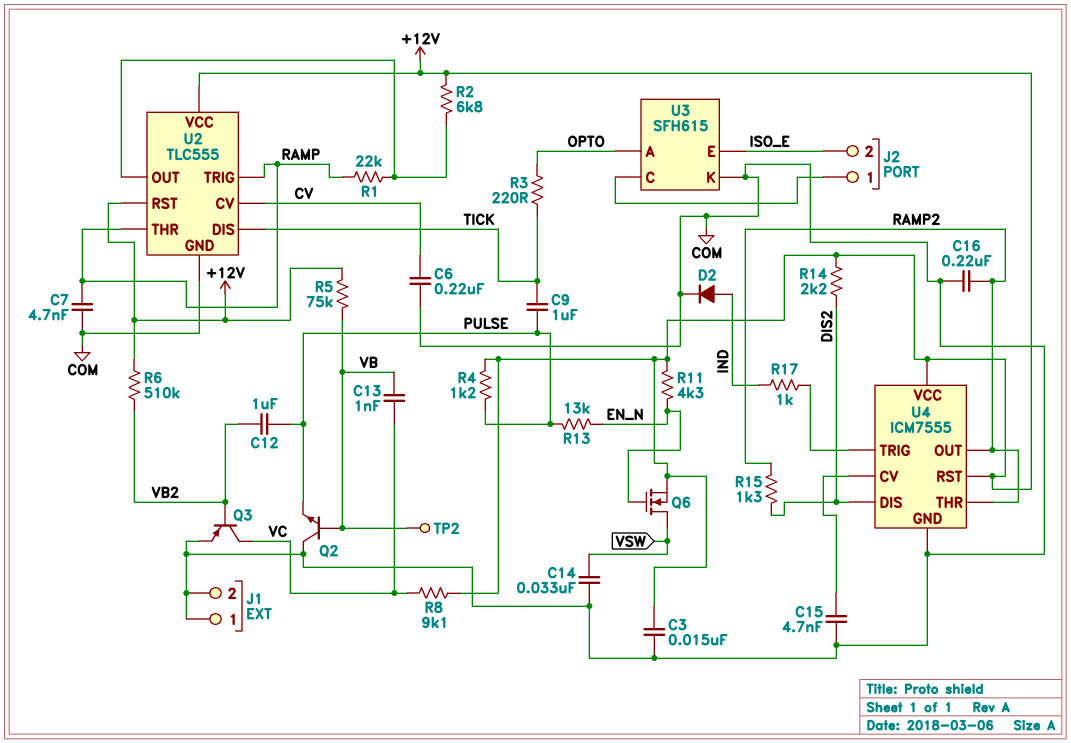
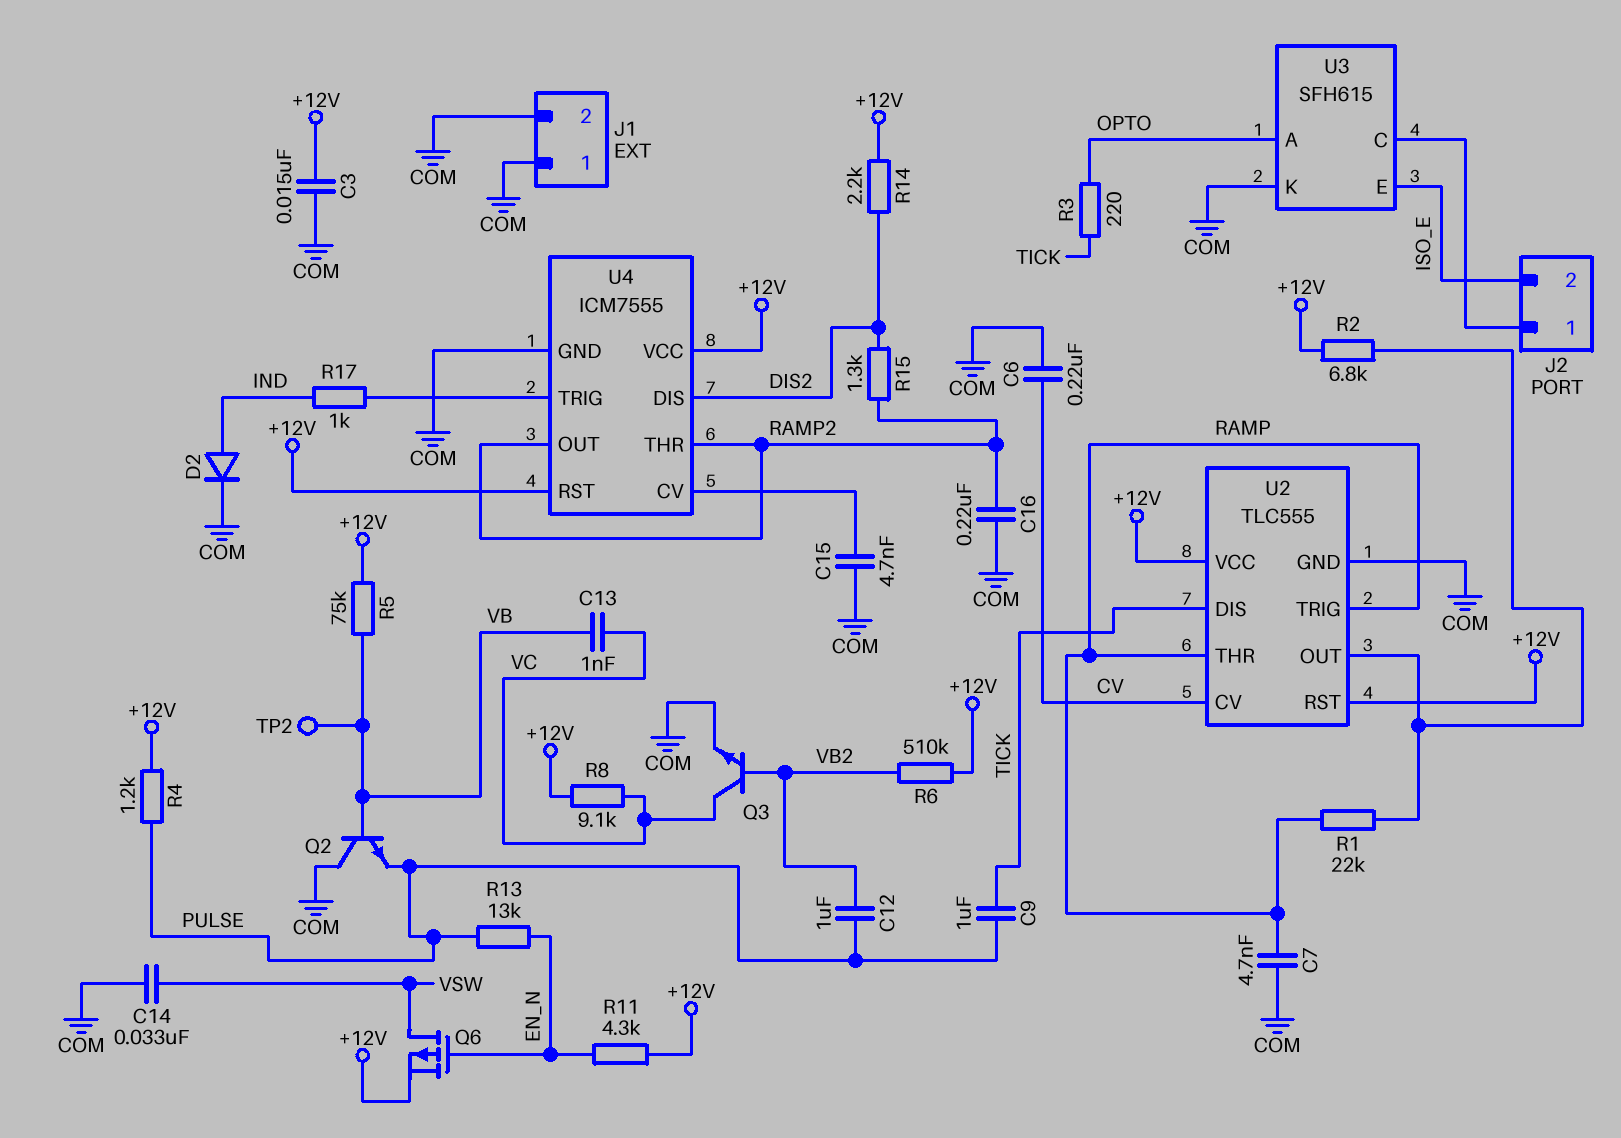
Q3: PNP (B VB2, C VC, E COM) -> NPN (B VB2, C VC, E COM)
Q6: NMOS (G EN_N, D VSW, S +12V) -> PMOS (G EN_N, D VSW, S +12V)

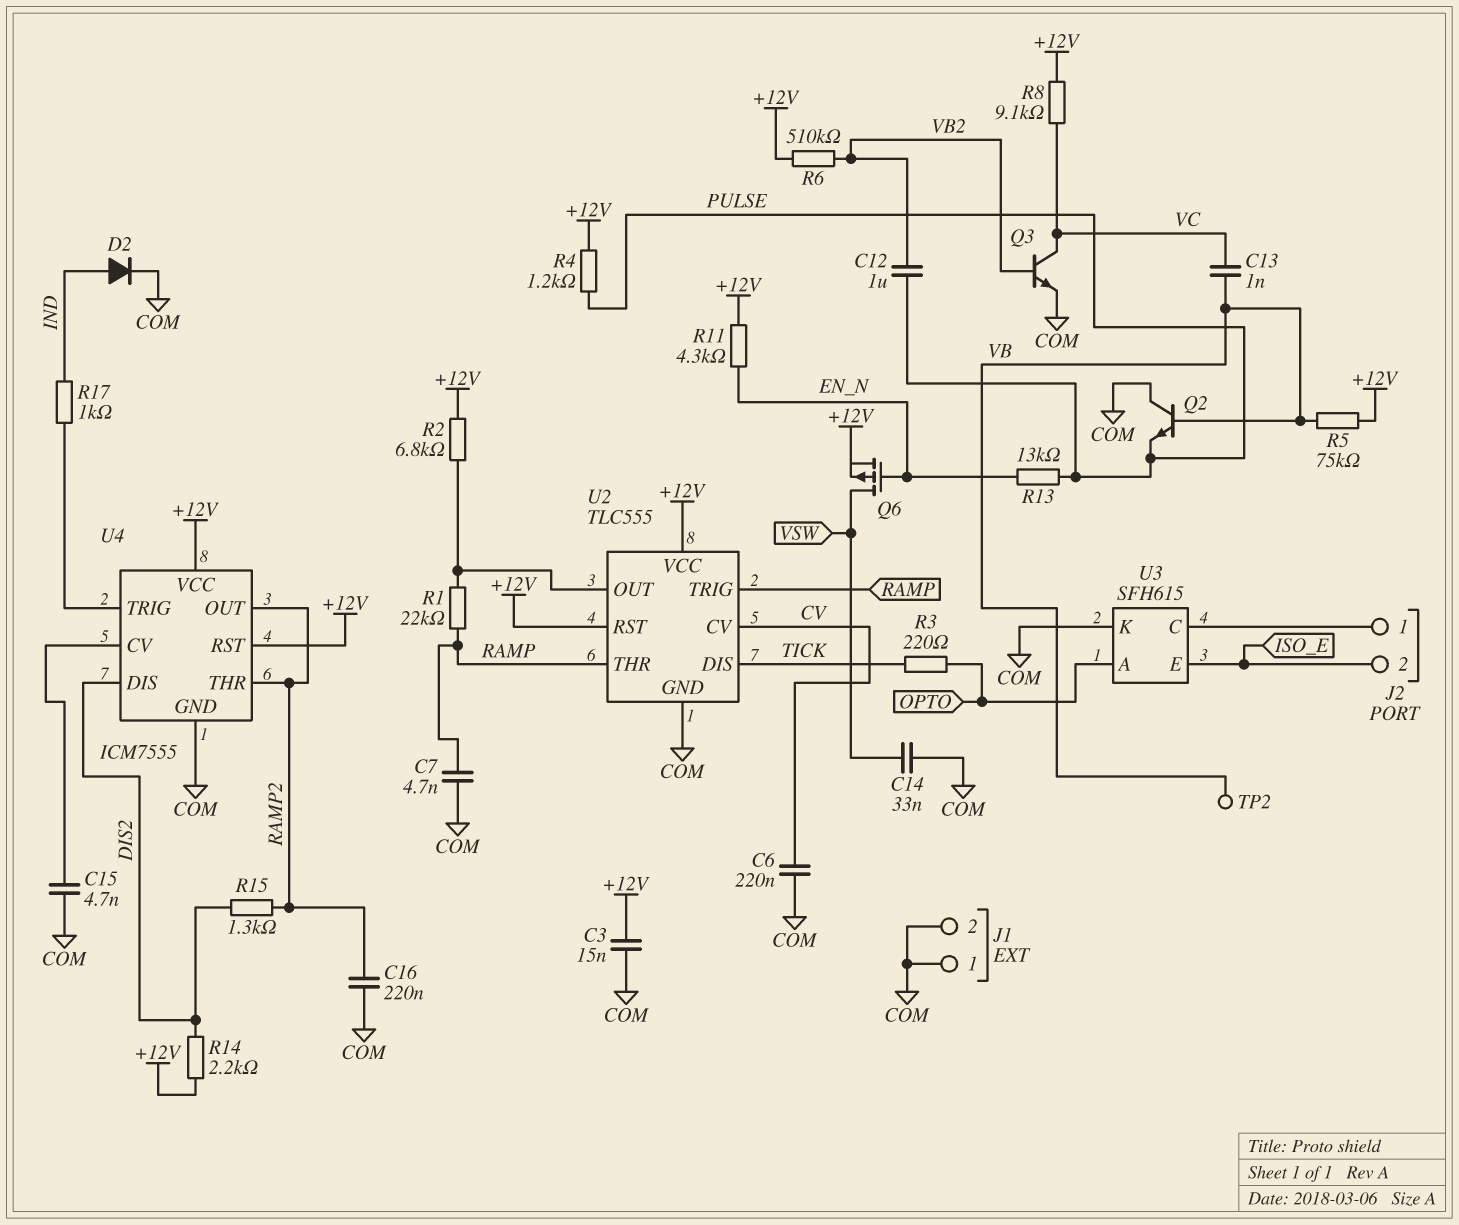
C9: 1uF (PULSE, TICK) -> none

